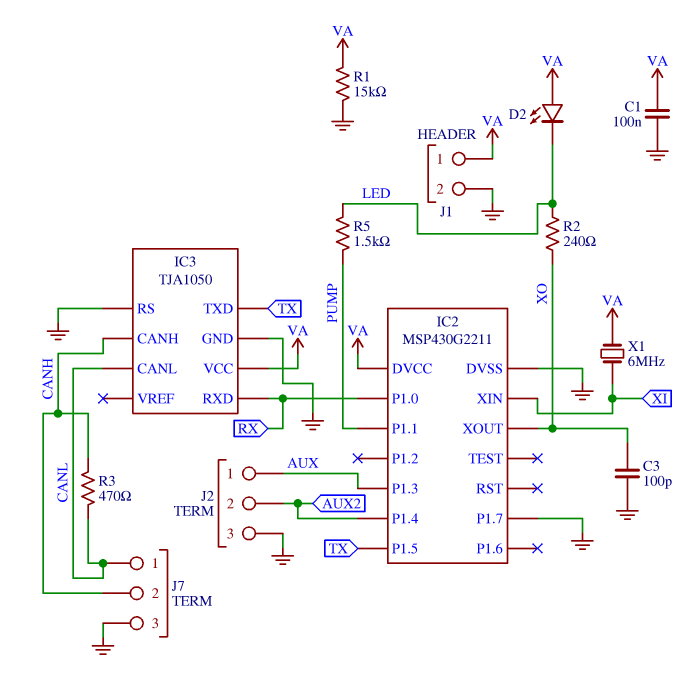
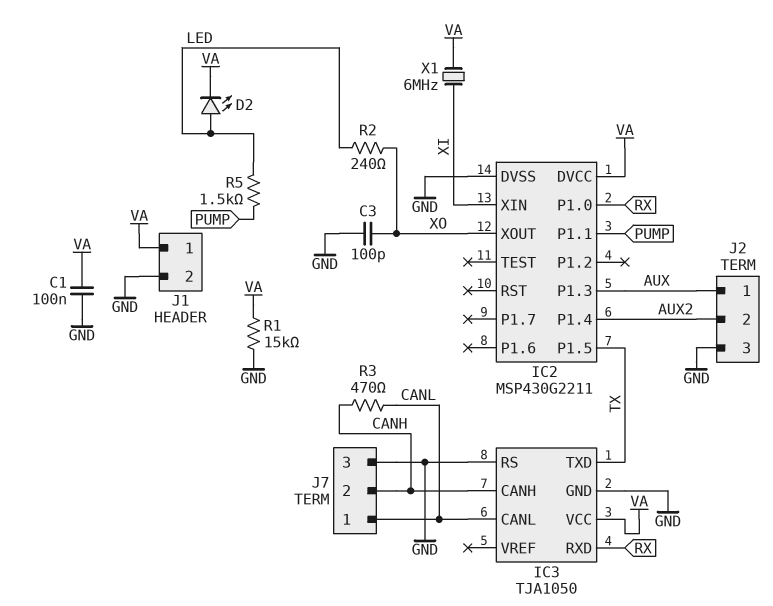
D2: LED (A VA, K LED) -> LED (A LED, K VA)
IC2 pin P1.7: GND -> none

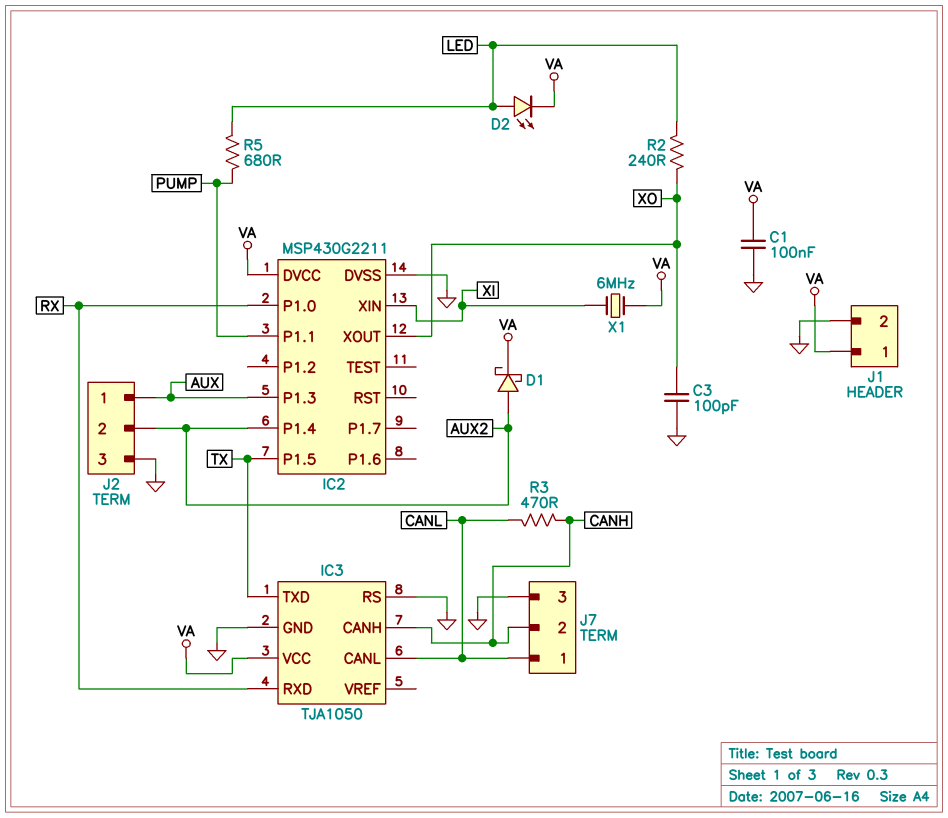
D1: none -> schottky (A AUX2, K VA)
R1: 15k (GND, VA) -> none
R5: 1.5k (LED, PUMP) -> 680 (LED, PUMP)

